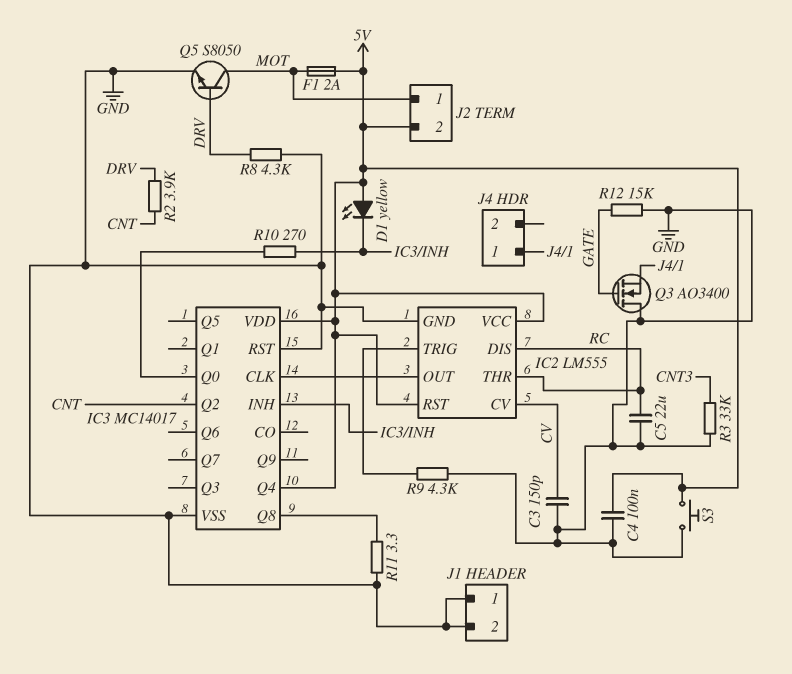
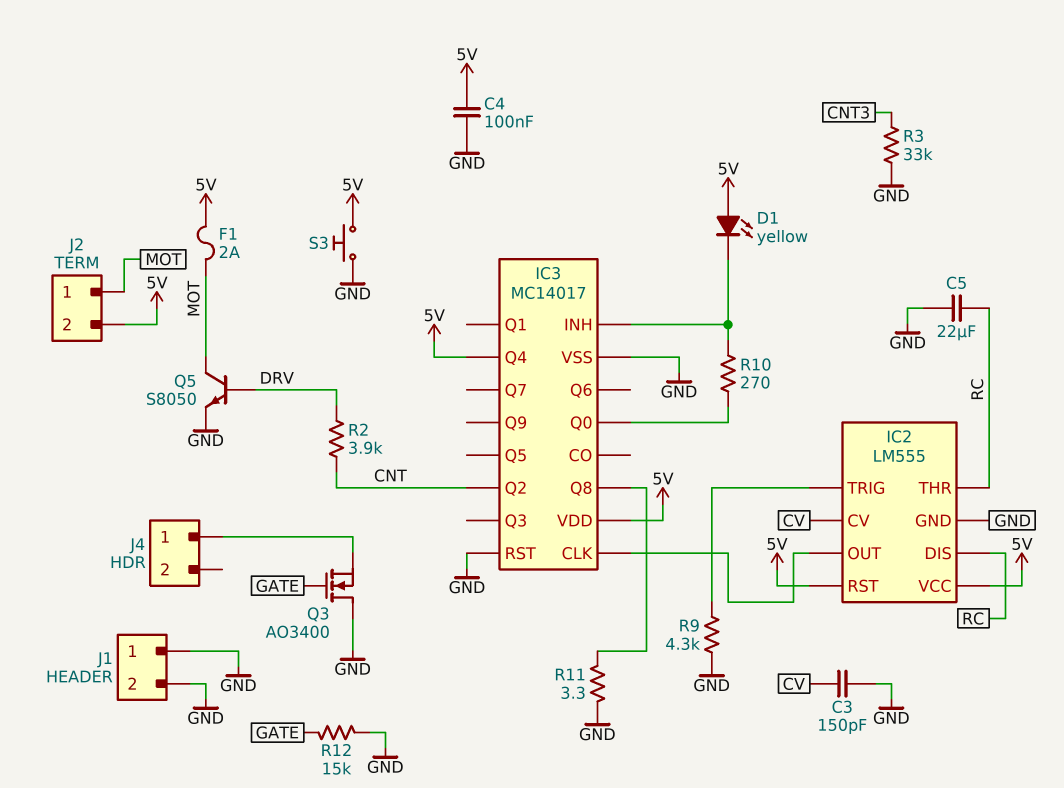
R8: 4.3k (DRV, GND) -> none

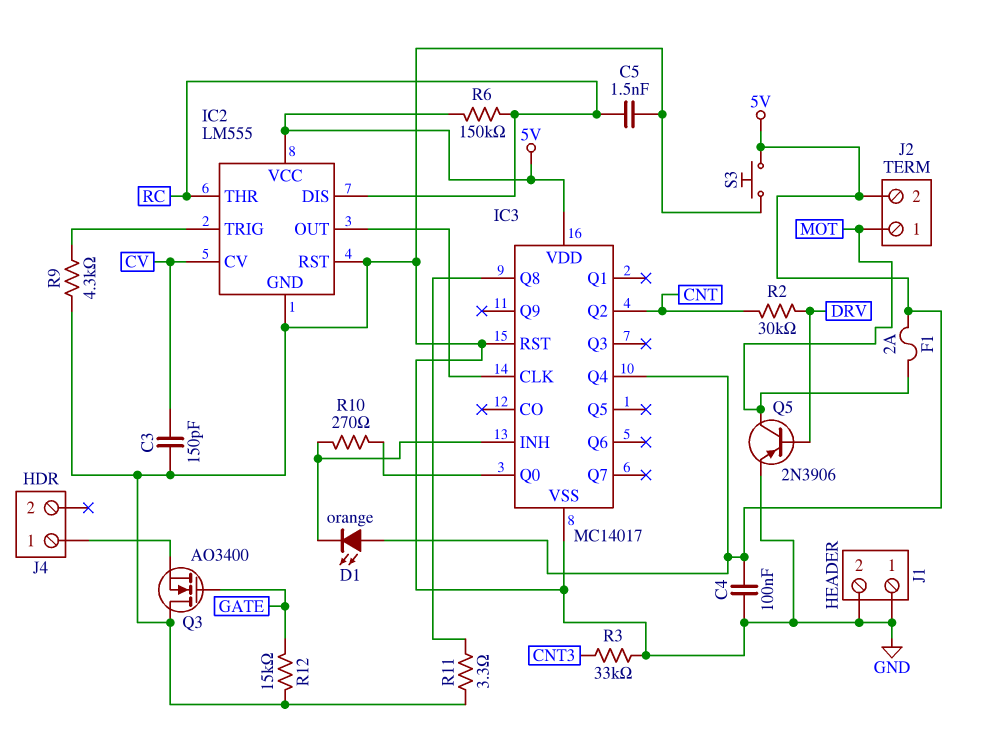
C5: 22uF (GND, RC) -> 1.5nF (GND, RC)
D1: LED yellow (A 5V, K IC3/INH) -> LED orange (A 5V, K IC3/INH)
IC2 pin RST: 5V -> GND
Q5: NPN S8050 (B DRV, C MOT, E GND) -> PNP 2N3906 (B DRV, C MOT, E GND)
R2: 3.9k (CNT, DRV) -> 30k (CNT, DRV)
R6: none -> 150k (5V, RC)

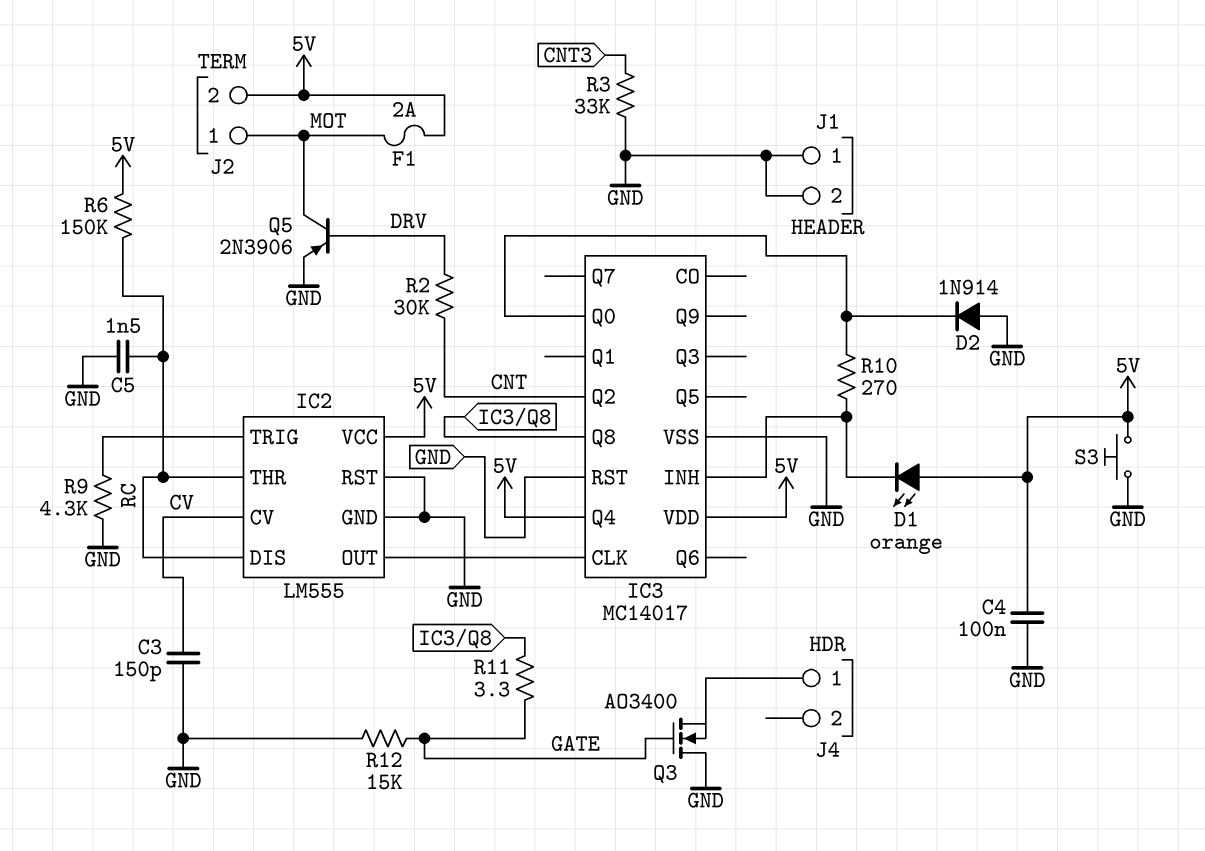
D2: none -> diode 1N914 (A GND, K IC3/Q0)
R11: 3.3 (GND, IC3/Q8) -> 3.3 (GATE, IC3/Q8)

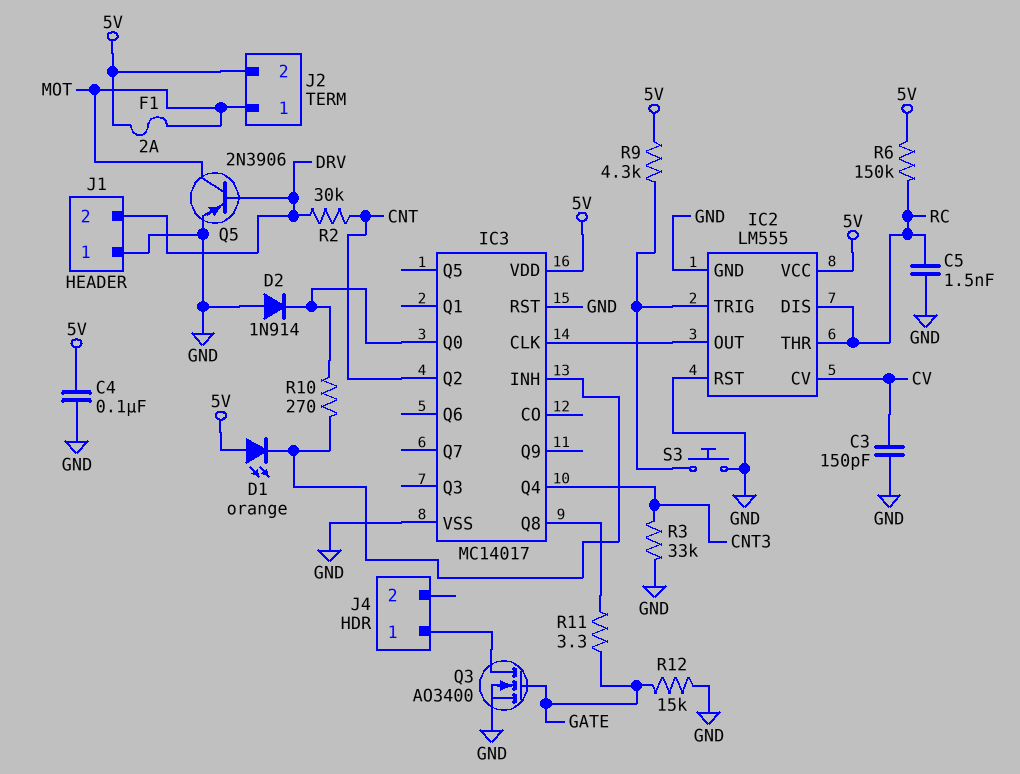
IC3 pin Q4: 5V -> CNT3
J1 pin 2: GND -> DRV
Q3: NMOS AO3400 (G GATE, D GND, S J4/1) -> NMOS AO3400 (G GATE, D J4/1, S GND)
R9: 4.3k (GND, IC2/TRIG) -> 4.3k (5V, IC2/TRIG)
S3: button (5V, GND) -> button (GND, IC2/TRIG)

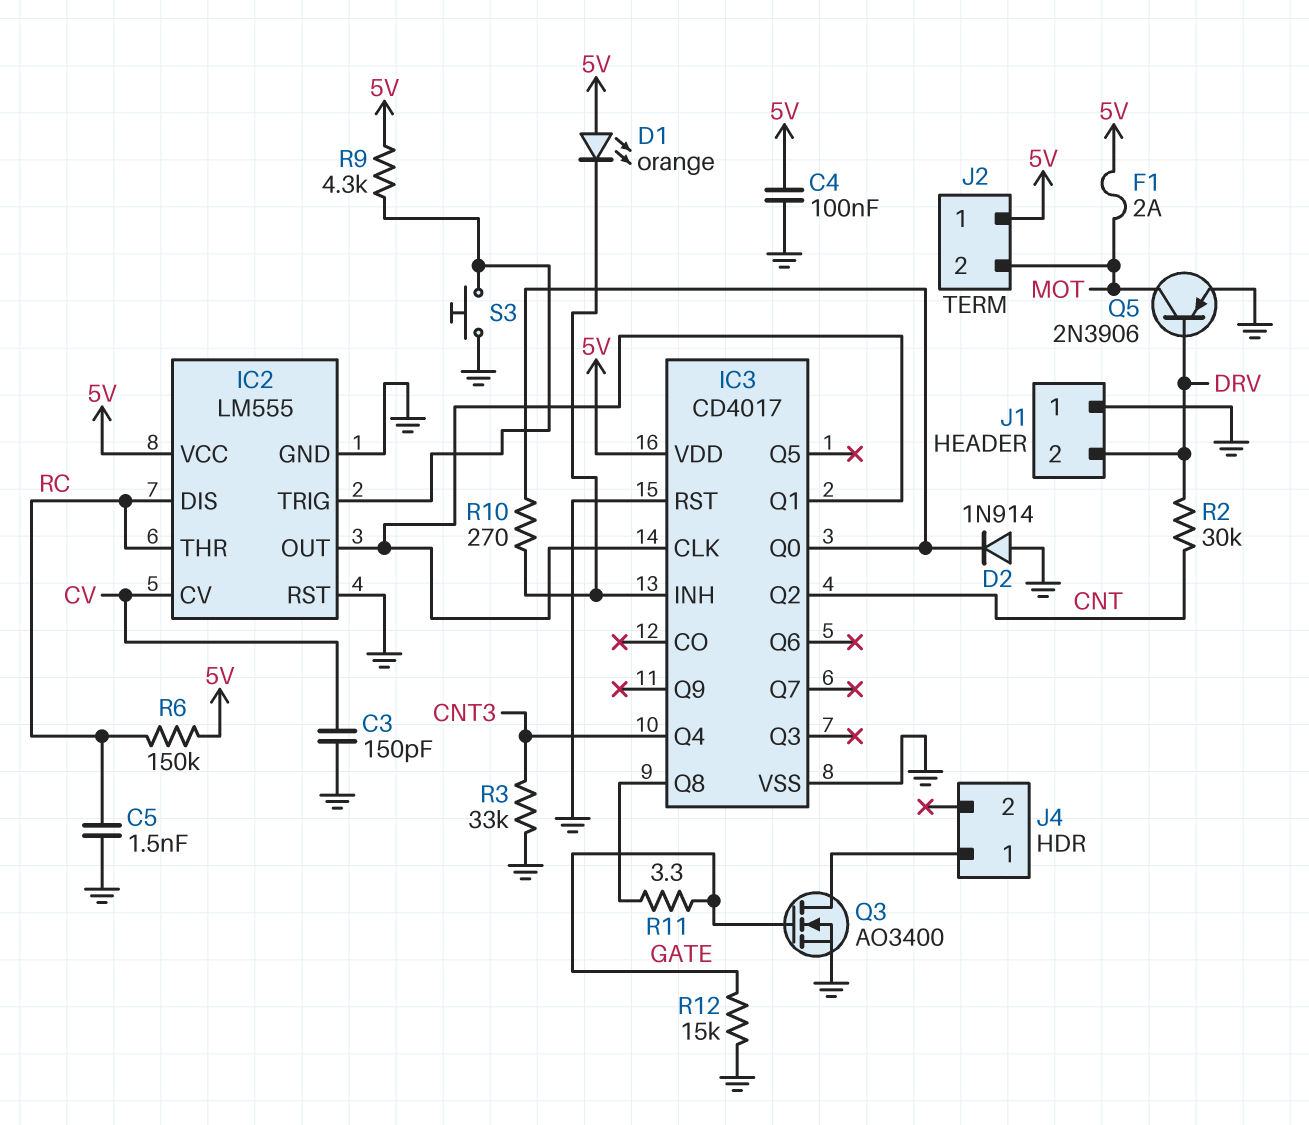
IC3: MC14017 -> CD4017
IC3 pin Q1: none -> IC2/OUT
J2 pin 1: MOT -> 5V
J2 pin 2: 5V -> MOT

